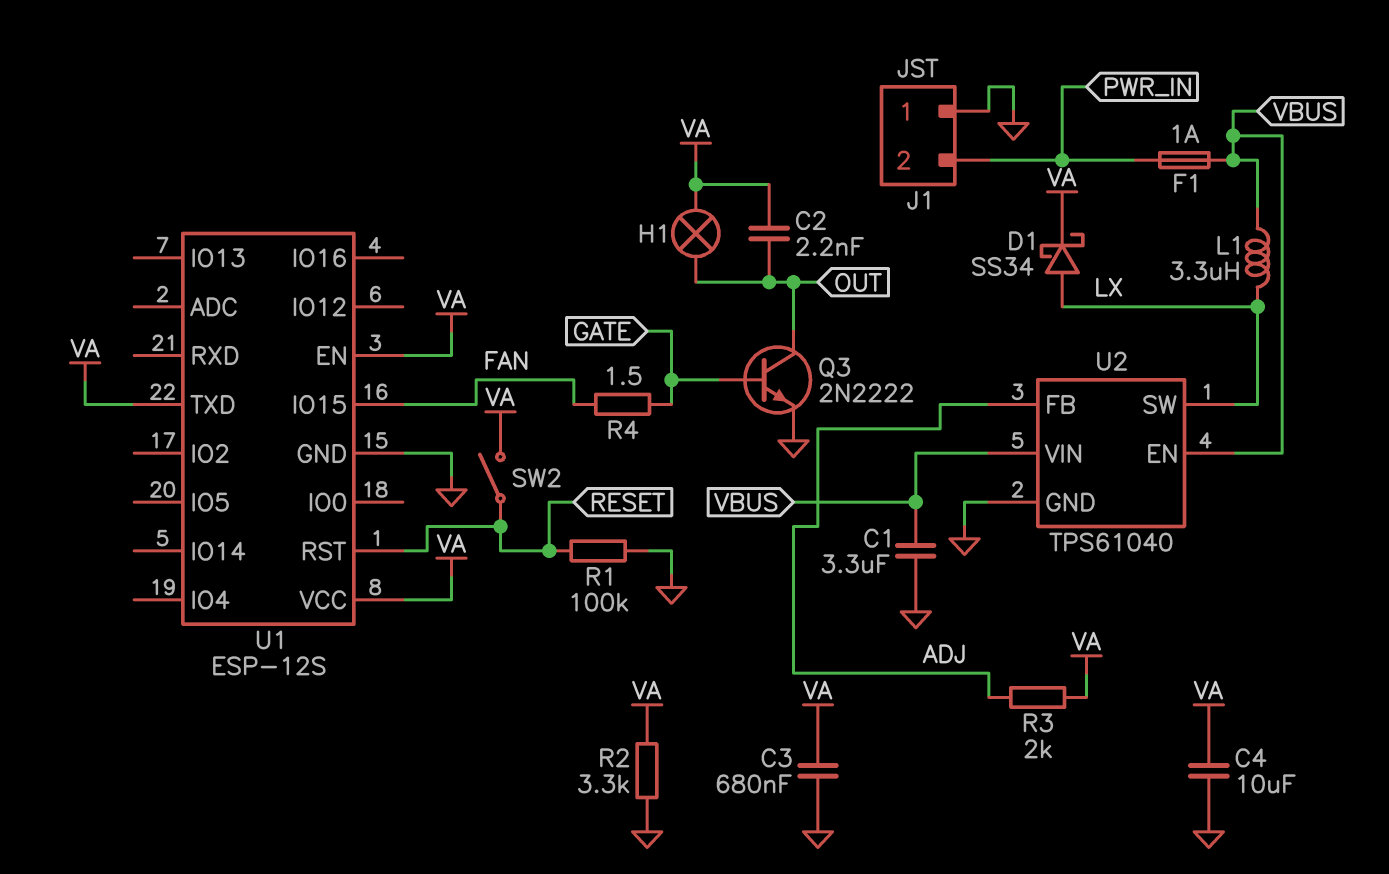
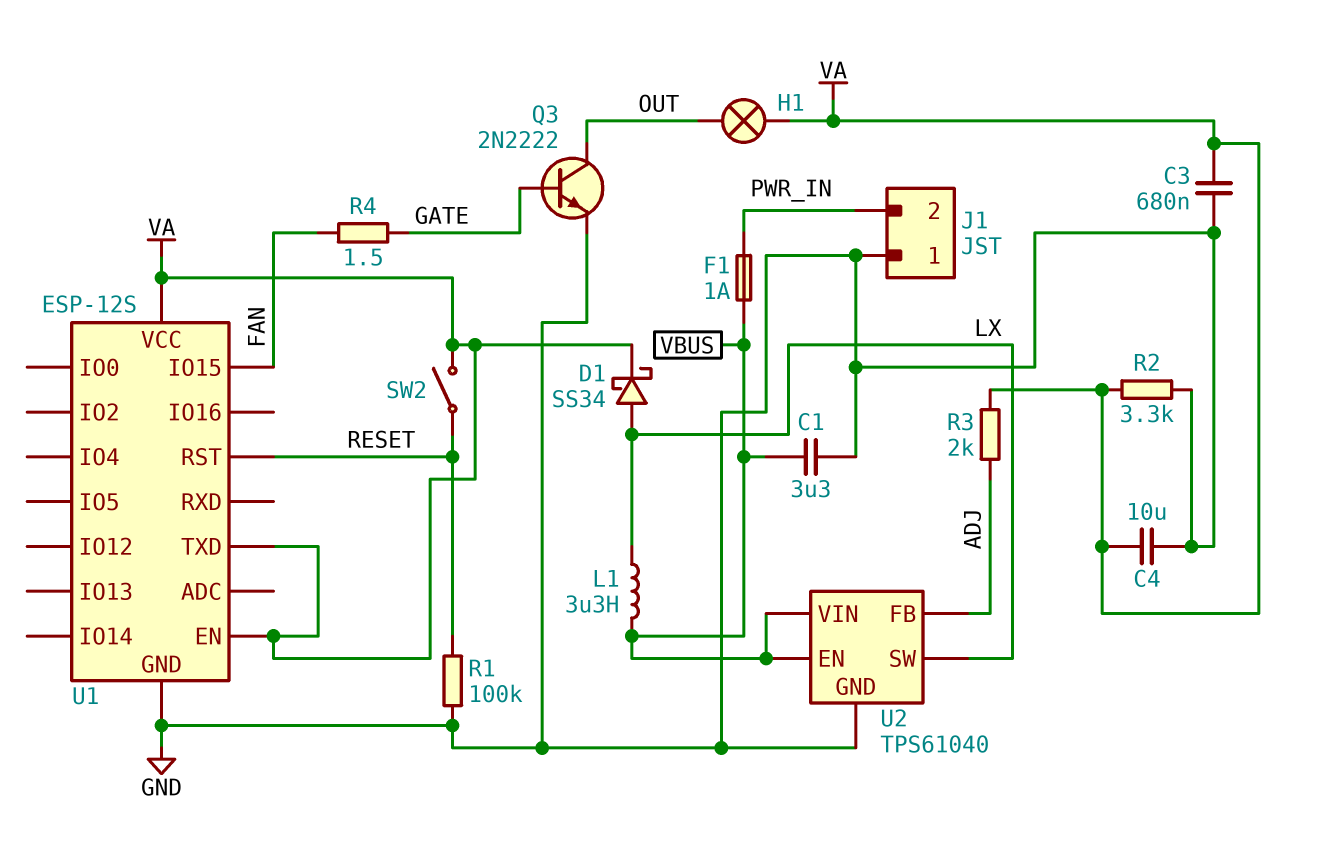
C2: 2.2nF (OUT, VA) -> none

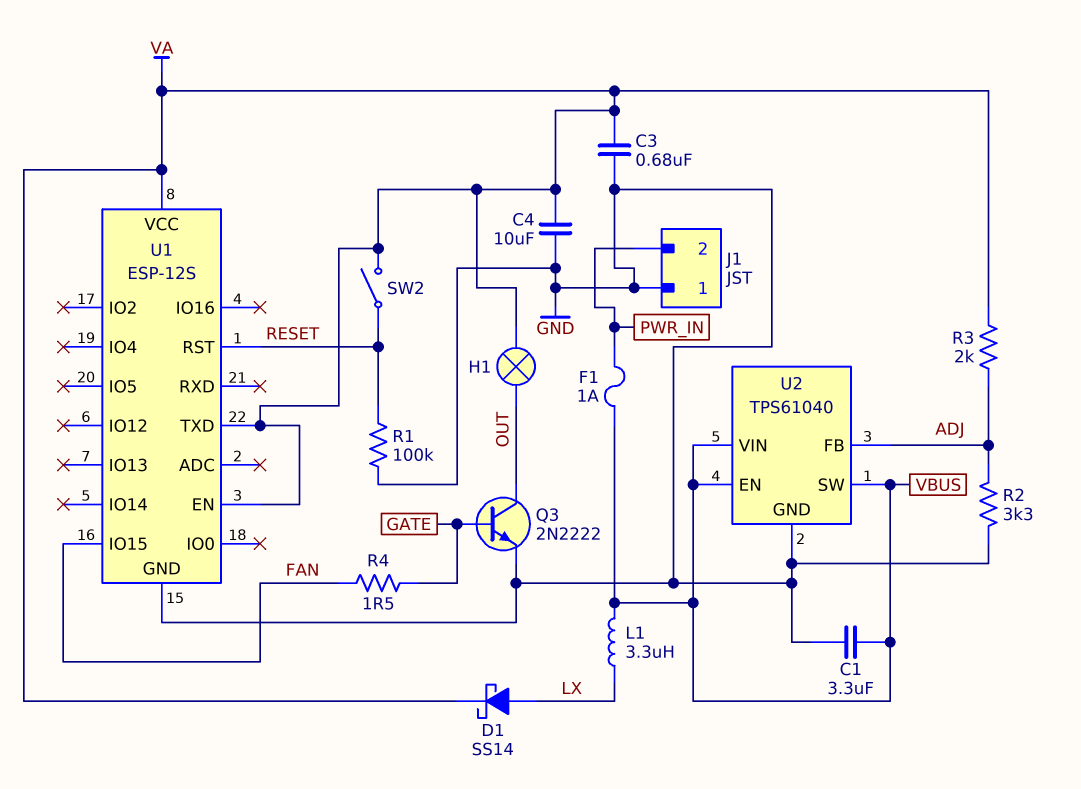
D1: schottky SS34 (A LX, K VA) -> schottky SS14 (A LX, K VA)
R2: 3.3k (GND, VA) -> 3.3k (ADJ, GND)
U2 pin SW: LX -> VBUS

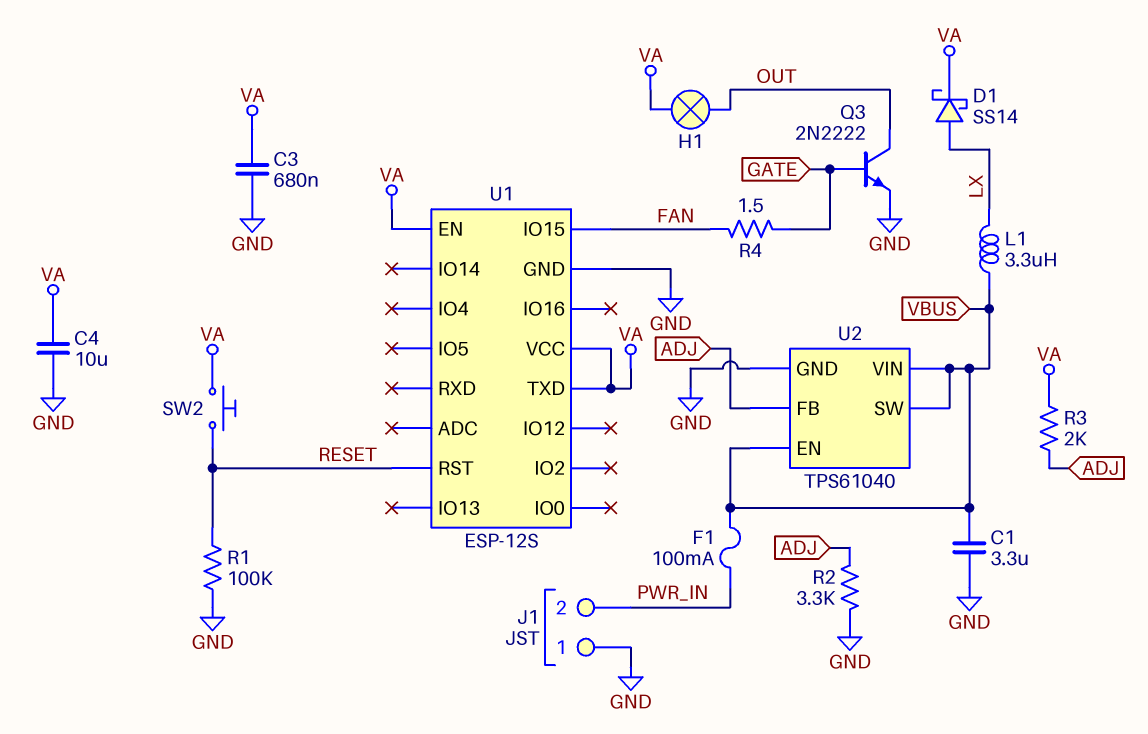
F1: 1A (PWR_IN, VBUS) -> 100mA (PWR_IN, VBUS)
SW2: switch (RESET, VA) -> button (RESET, VA)

